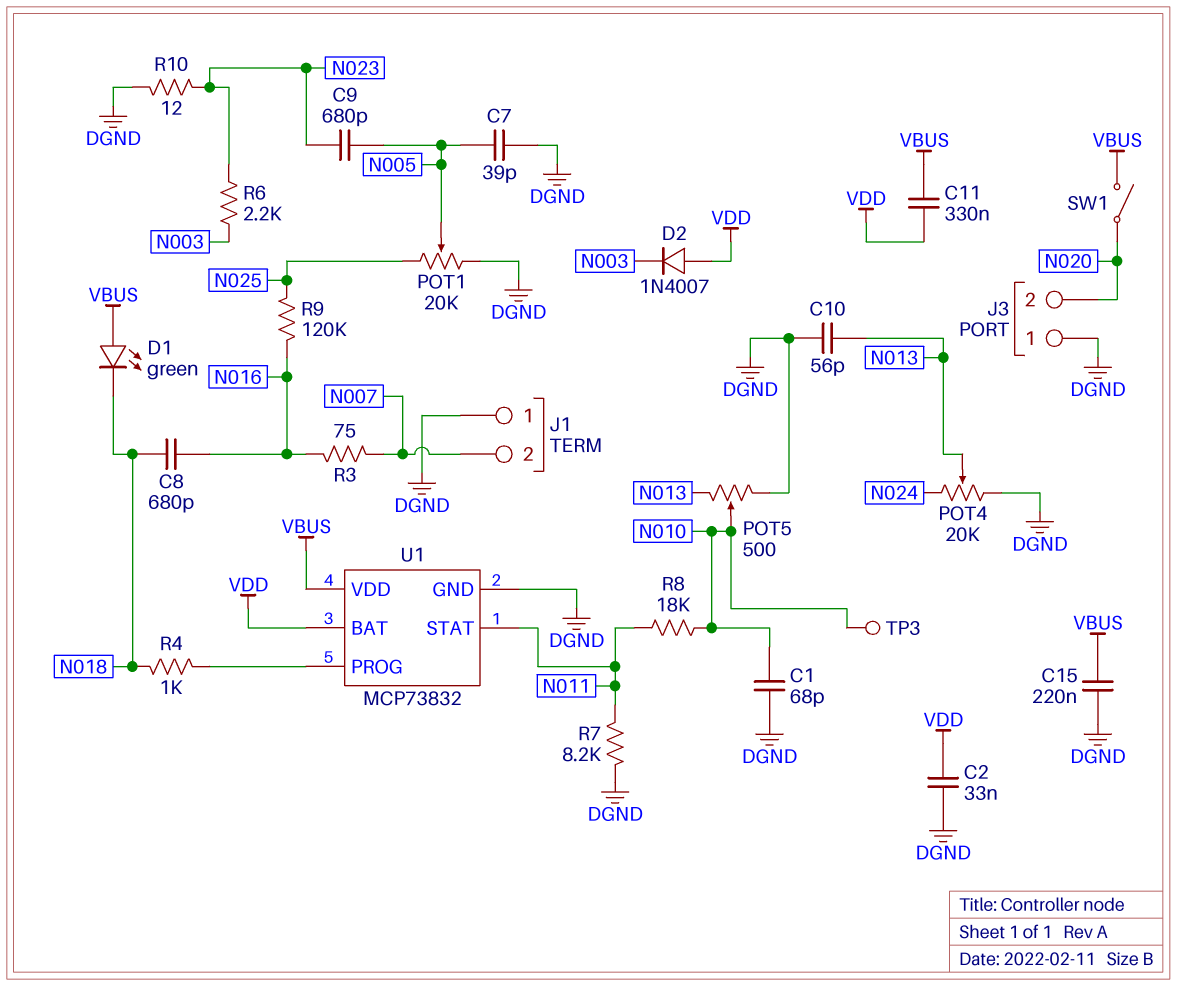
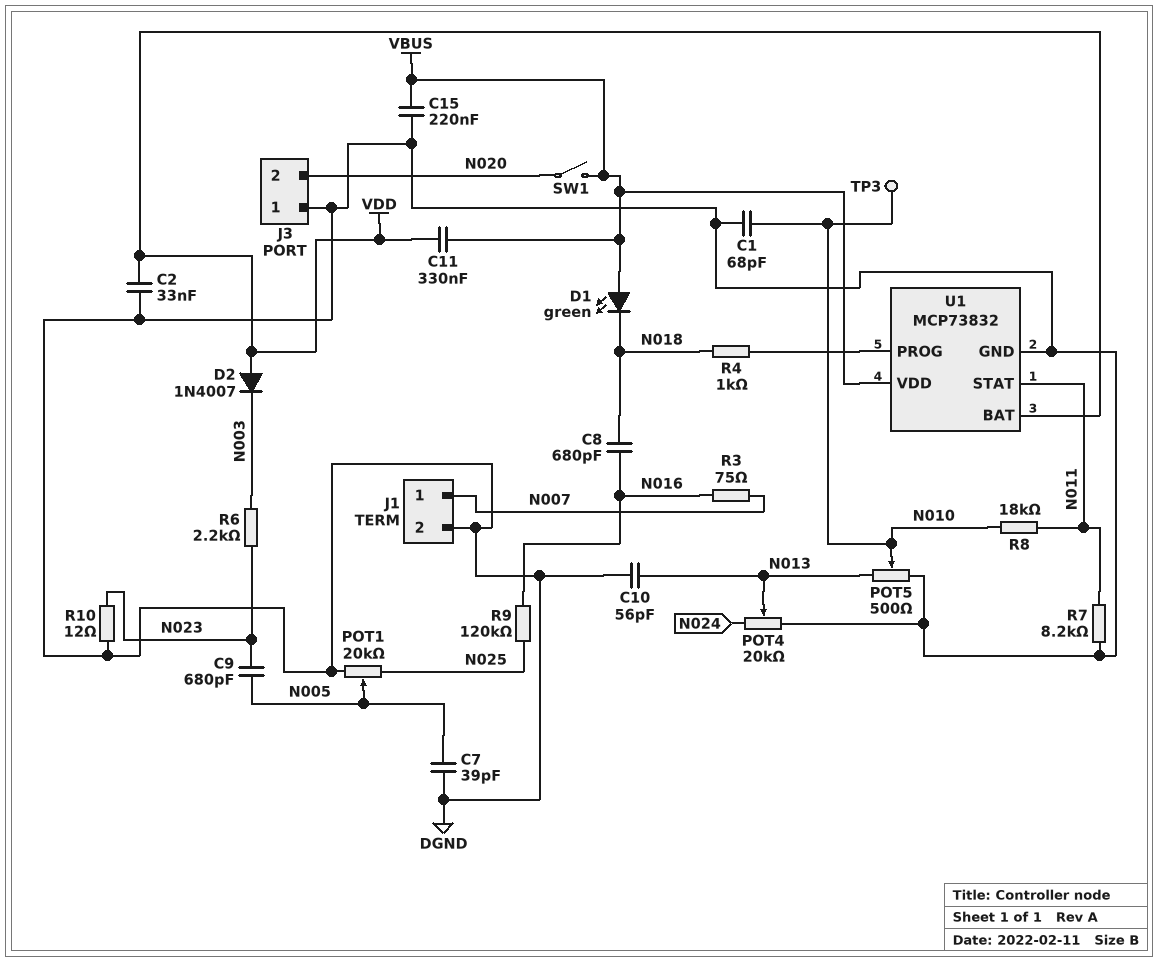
J1 pin 1: DGND -> N007
J1 pin 2: N007 -> DGND

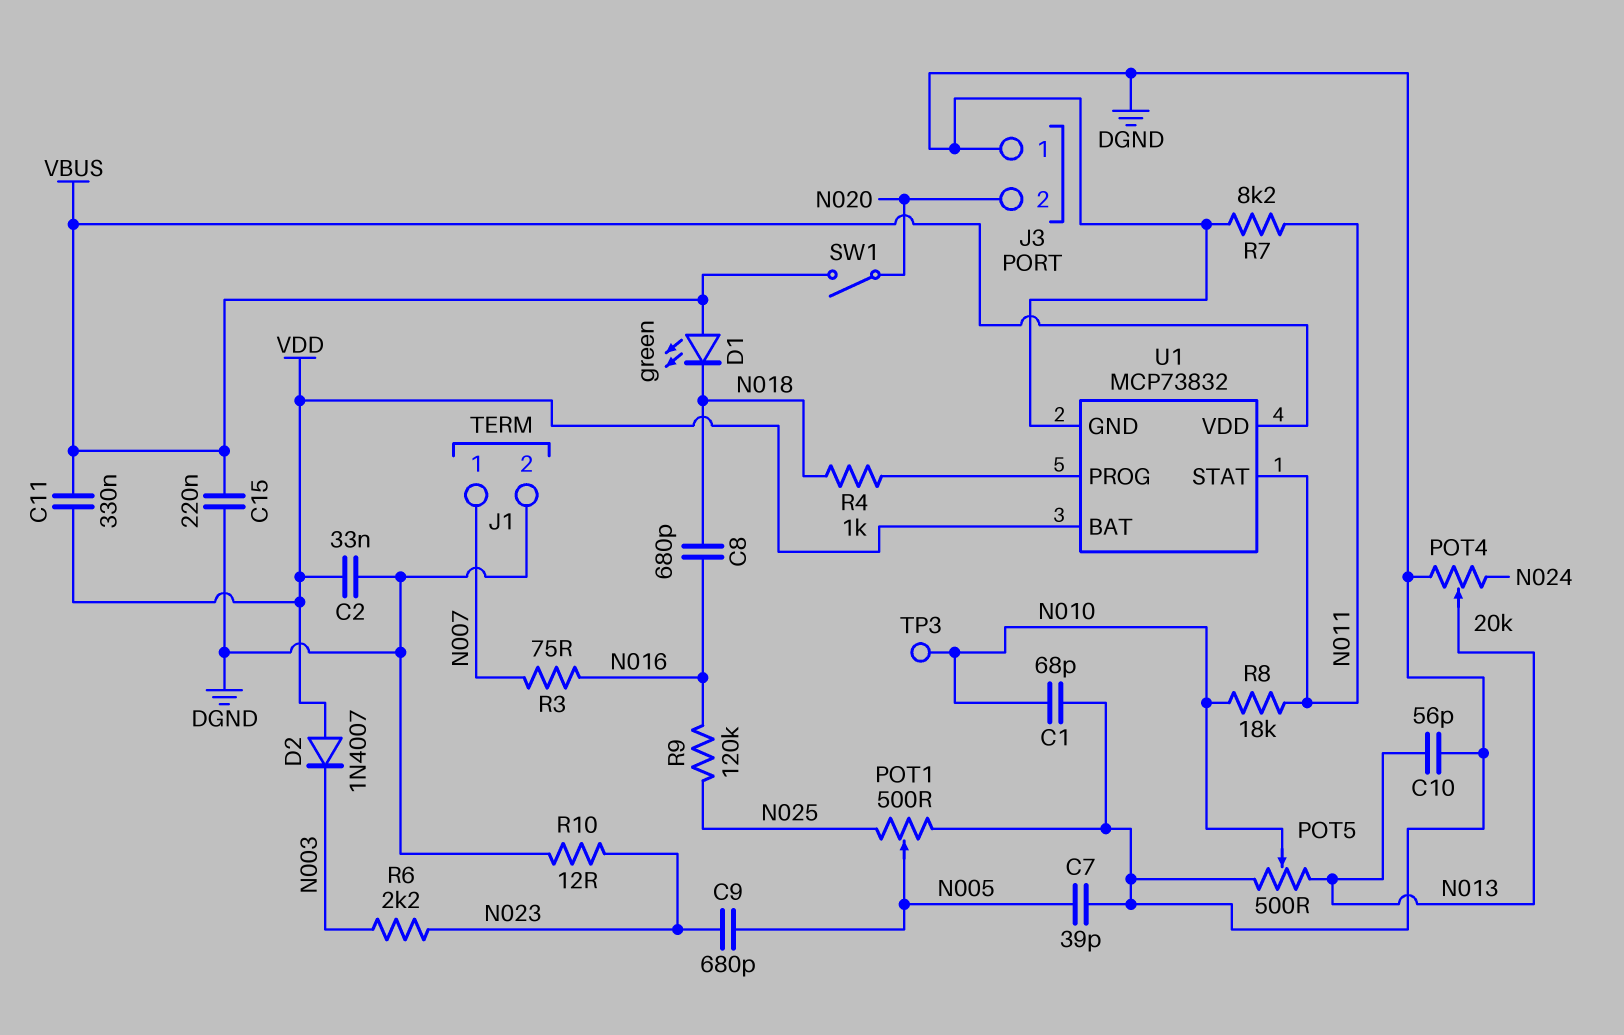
POT1: 20k (DGND, N025, wiper N005) -> 500 (DGND, N025, wiper N005)

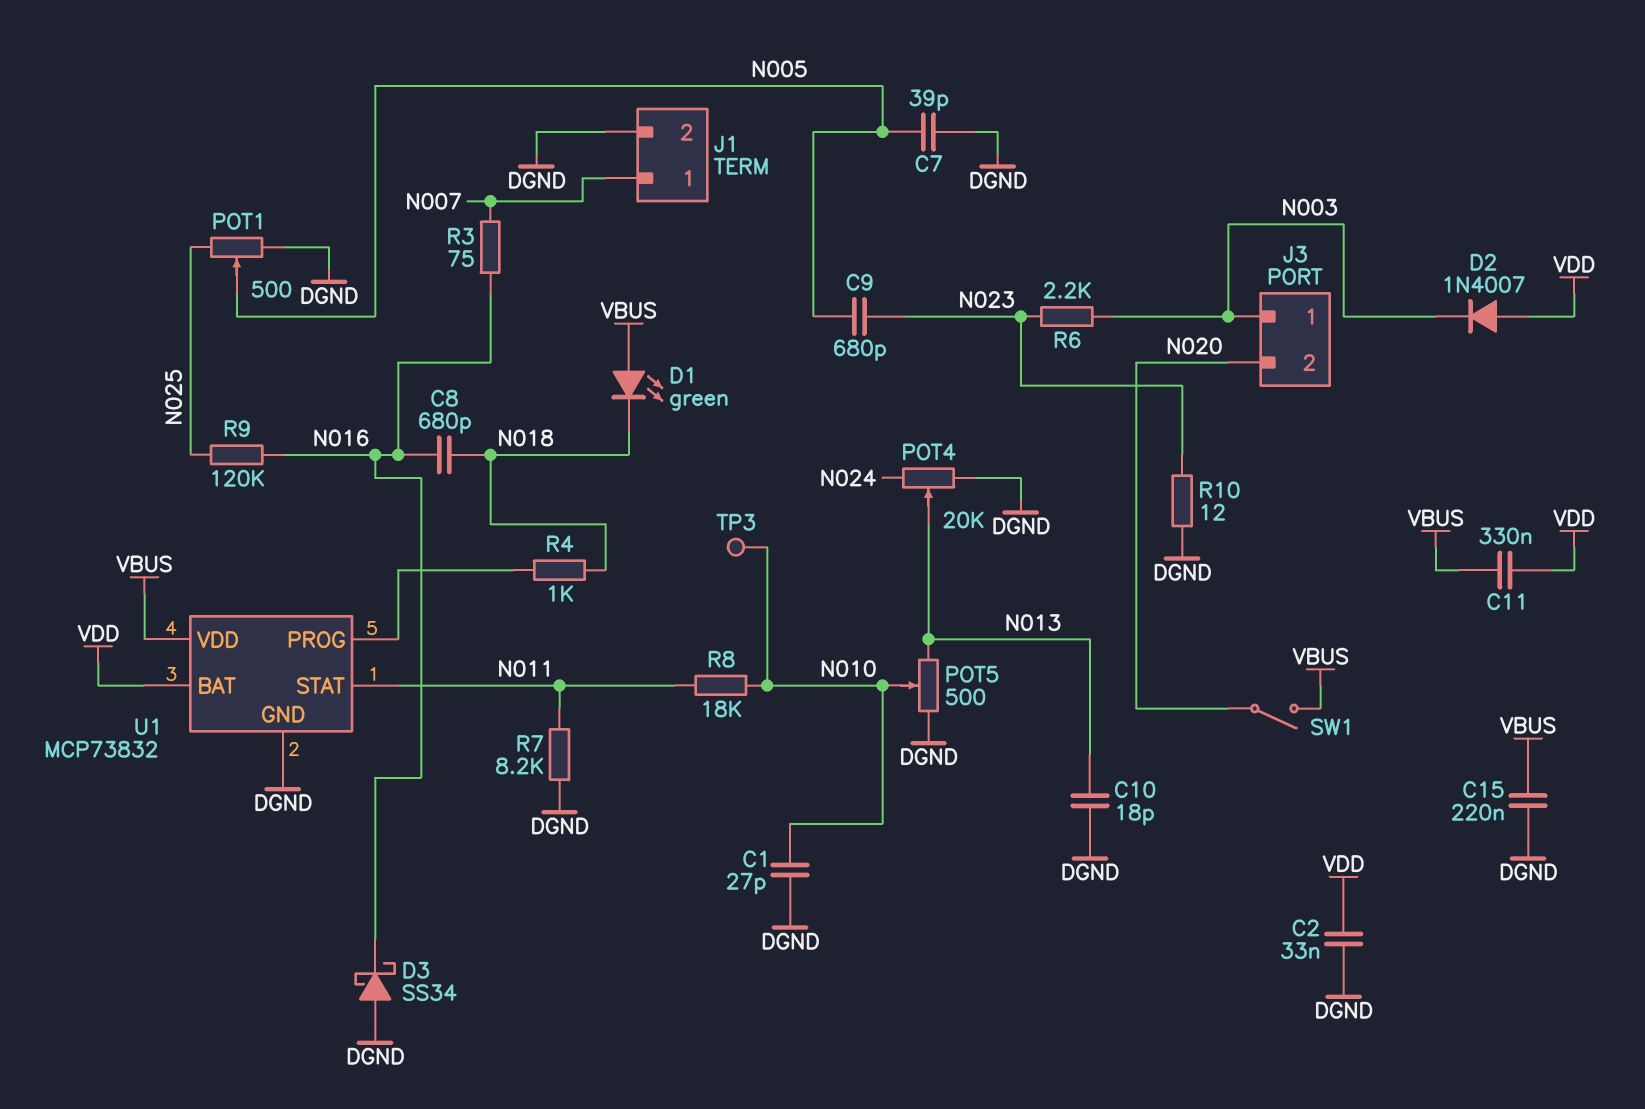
C1: 68pF (DGND, N010) -> 27pF (DGND, N010)
C10: 56pF (DGND, N013) -> 18pF (DGND, N013)
D3: none -> schottky SS34 (A DGND, K N016)
J3 pin 1: DGND -> N003

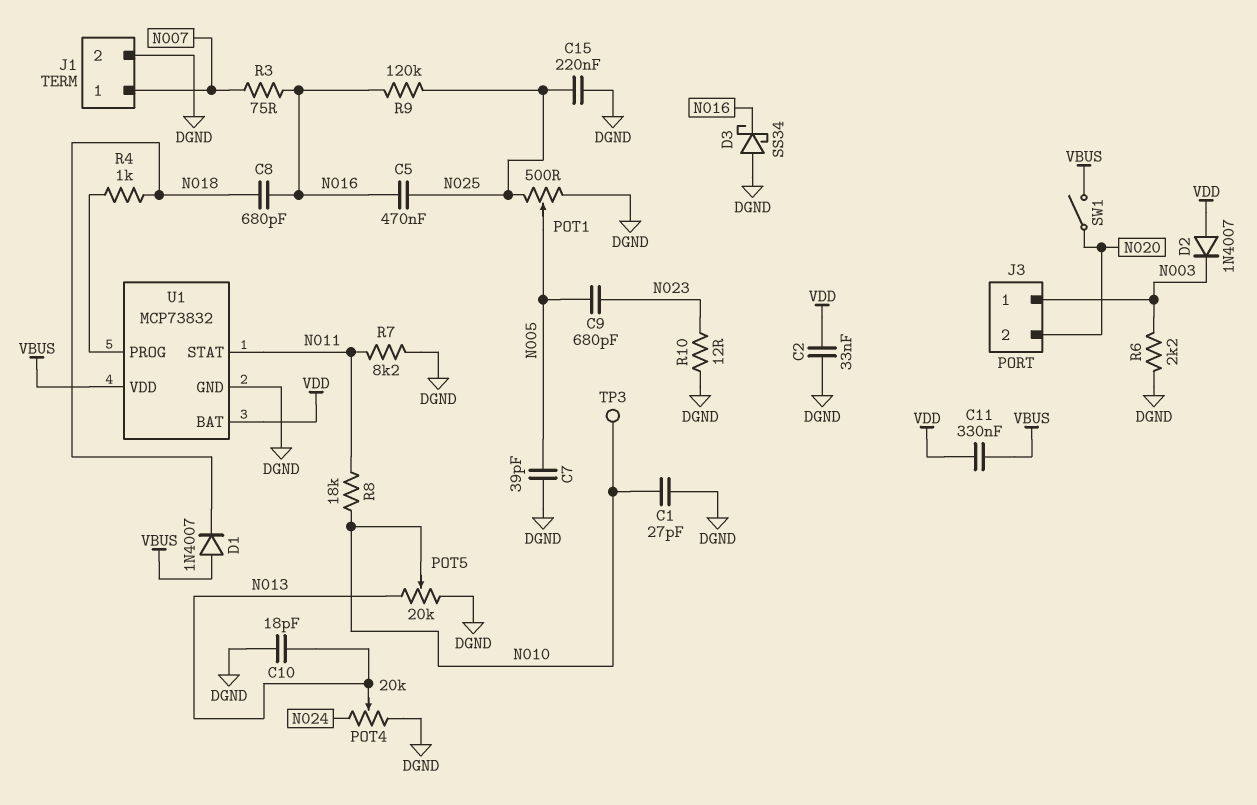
C5: none -> 470nF (N016, N025)
C15: 220nF (DGND, VBUS) -> 220nF (DGND, N025)
D1: LED green (A VBUS, K N018) -> diode 1N4007 (A VBUS, K N018)
POT5: 500 (DGND, N013, wiper N010) -> 20k (DGND, N013, wiper N010)
R6: 2.2k (N003, N023) -> 2.2k (DGND, N003)

